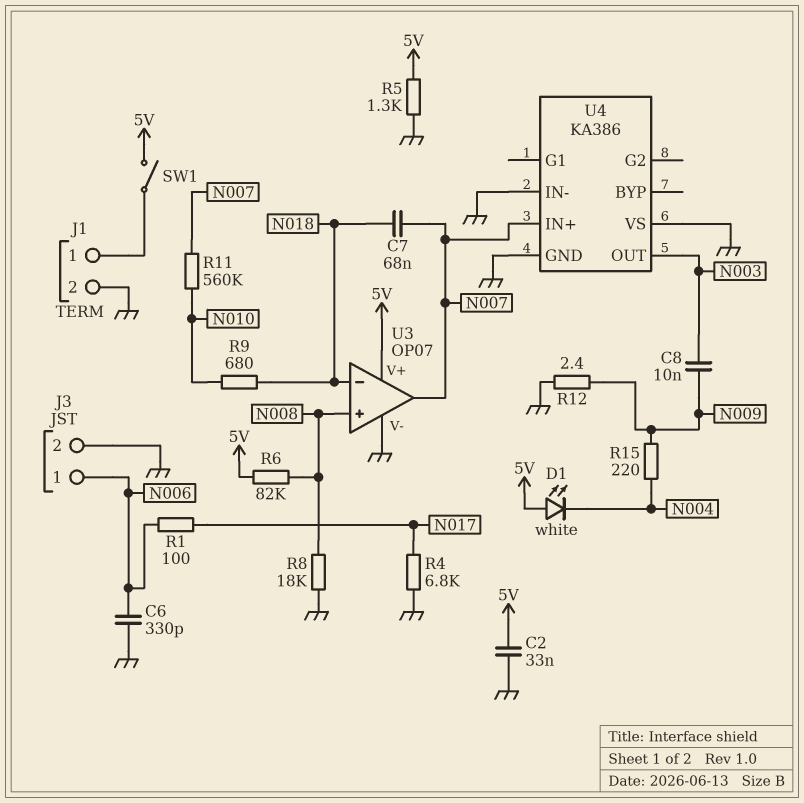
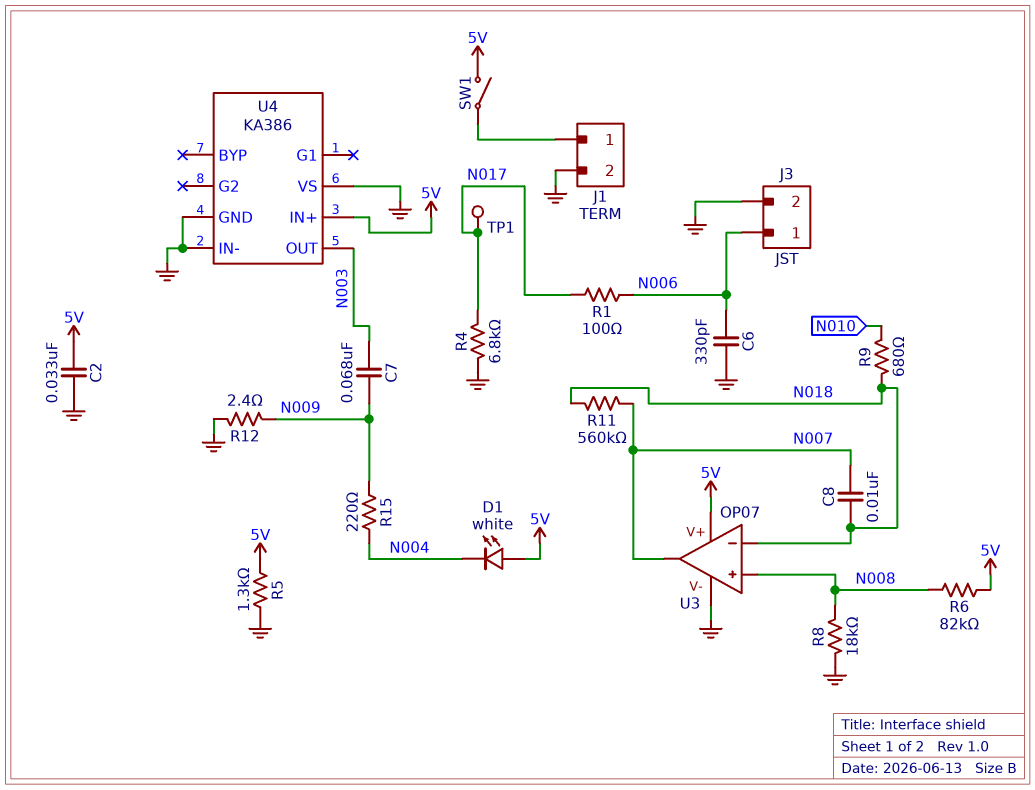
C7: 68nF (N007, N018) -> 68nF (N003, N009)
C8: 10nF (N003, N009) -> 10nF (N007, N018)
R11: 560k (N007, N010) -> 560k (N007, N018)
TP1: none -> test point (N017)
U4 pin IN+: N007 -> 5V

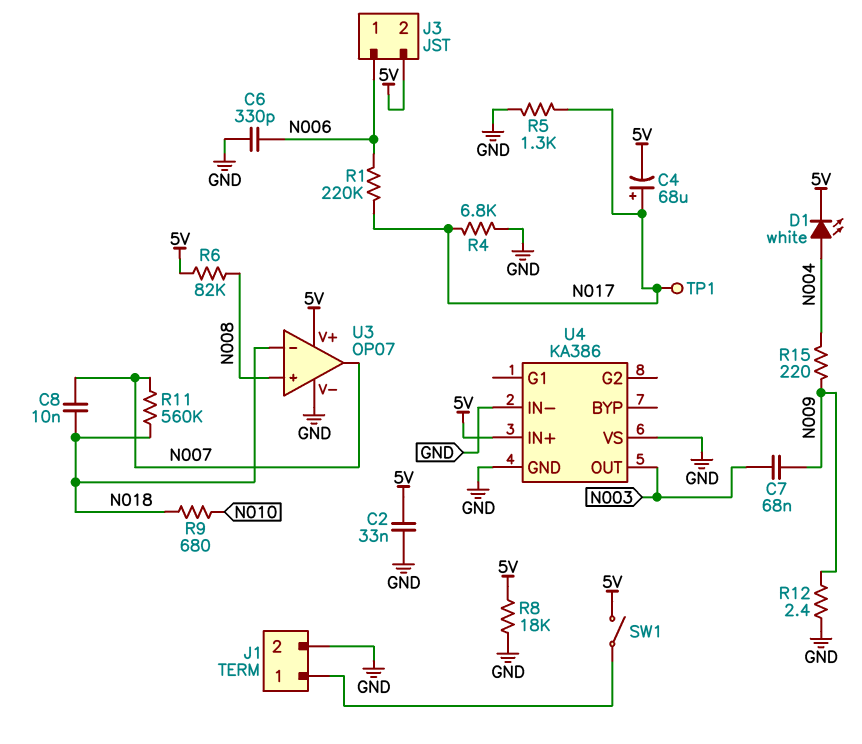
C4: none -> 68uF (plus N017, minus 5V)
D1: LED white (A 5V, K N004) -> LED white (A N004, K 5V)
J3 pin 2: GND -> 5V
R1: 100 (N006, N017) -> 220k (N006, N017)
R5: 1.3k (5V, GND) -> 1.3k (GND, N017)
R8: 18k (GND, N008) -> 18k (5V, GND)

